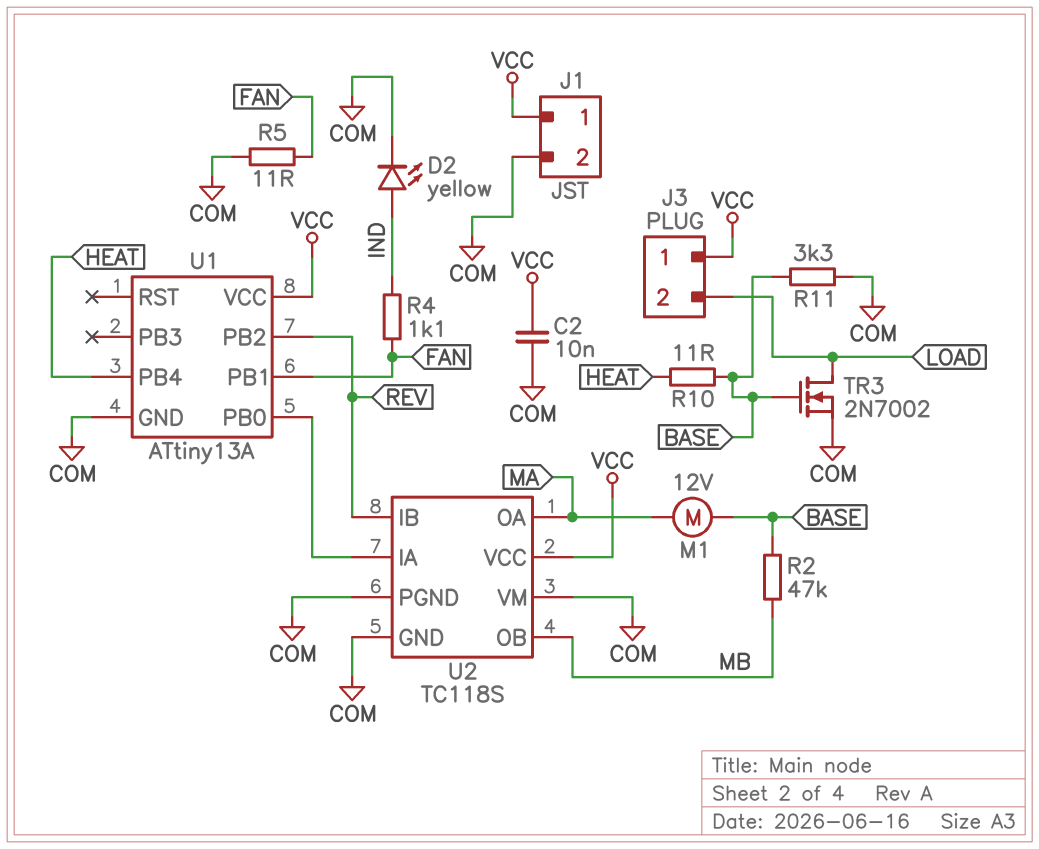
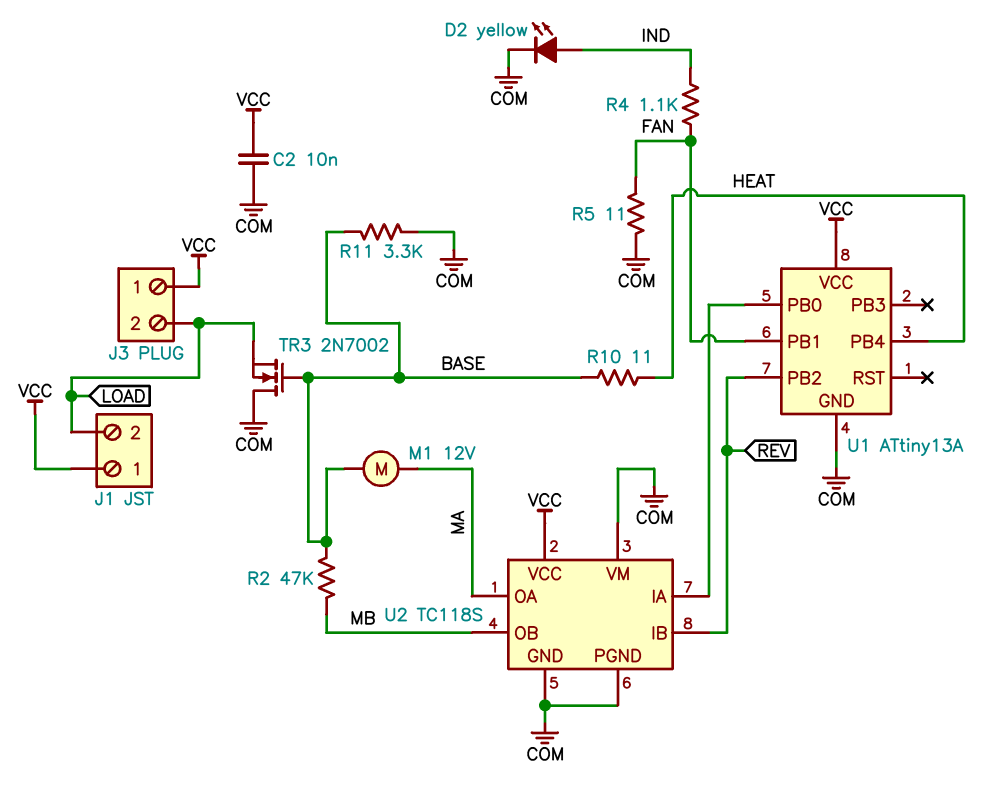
J1 pin 2: COM -> LOAD
TR3: NMOS 2N7002 (G BASE, D LOAD, S COM) -> NMOS 2N7002 (G BASE, D COM, S LOAD)

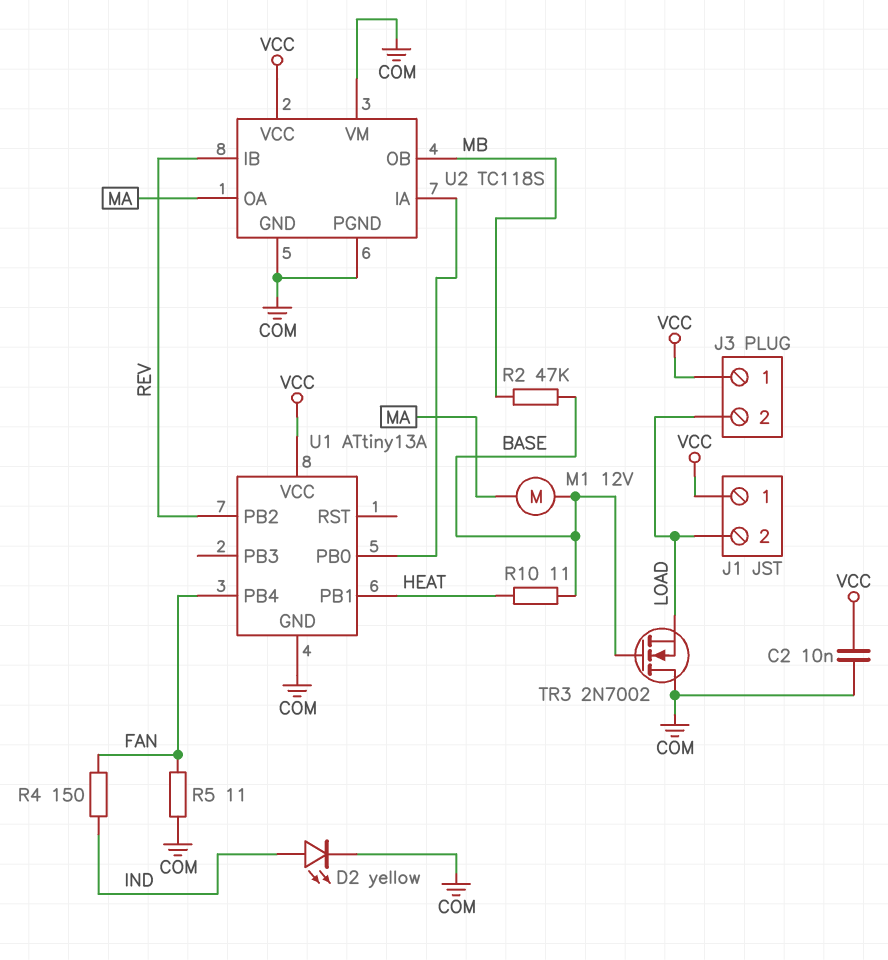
R4: 1.1k (FAN, IND) -> 150 (FAN, IND)
R11: 3.3k (BASE, COM) -> none
U1 pin PB1: FAN -> HEAT
U1 pin PB4: HEAT -> FAN

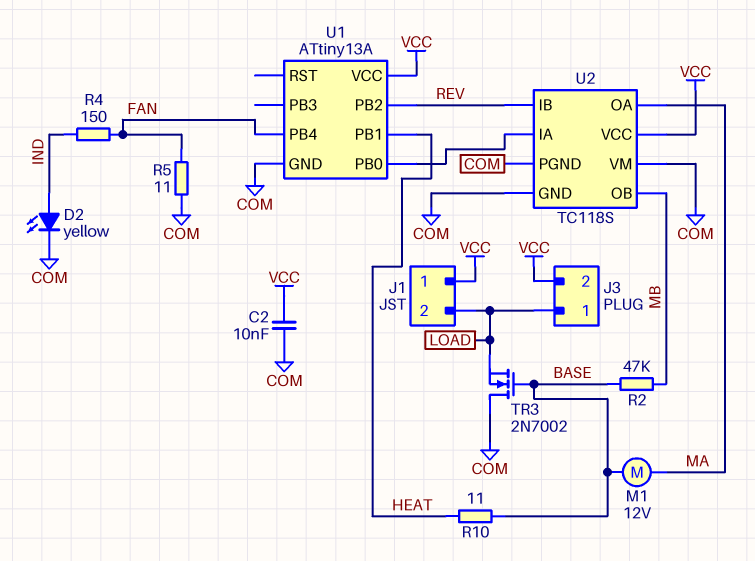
J3 pin 1: VCC -> LOAD
J3 pin 2: LOAD -> VCC

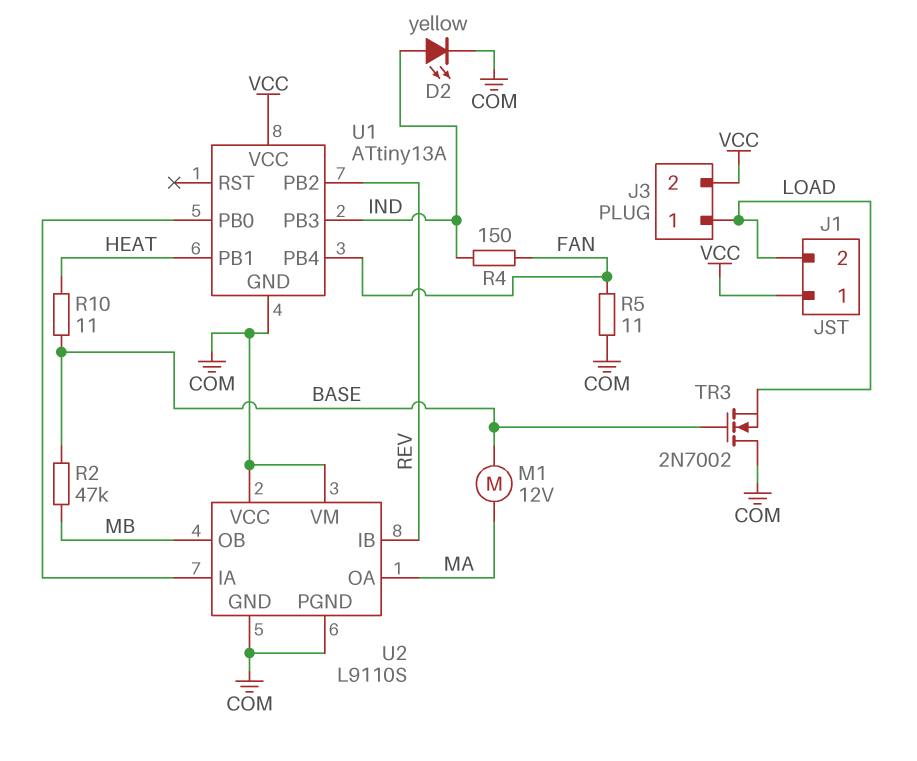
C2: 10nF (COM, VCC) -> none
U1 pin PB3: none -> IND
U2: TC118S -> L9110S
U2 pin VCC: VCC -> COM

